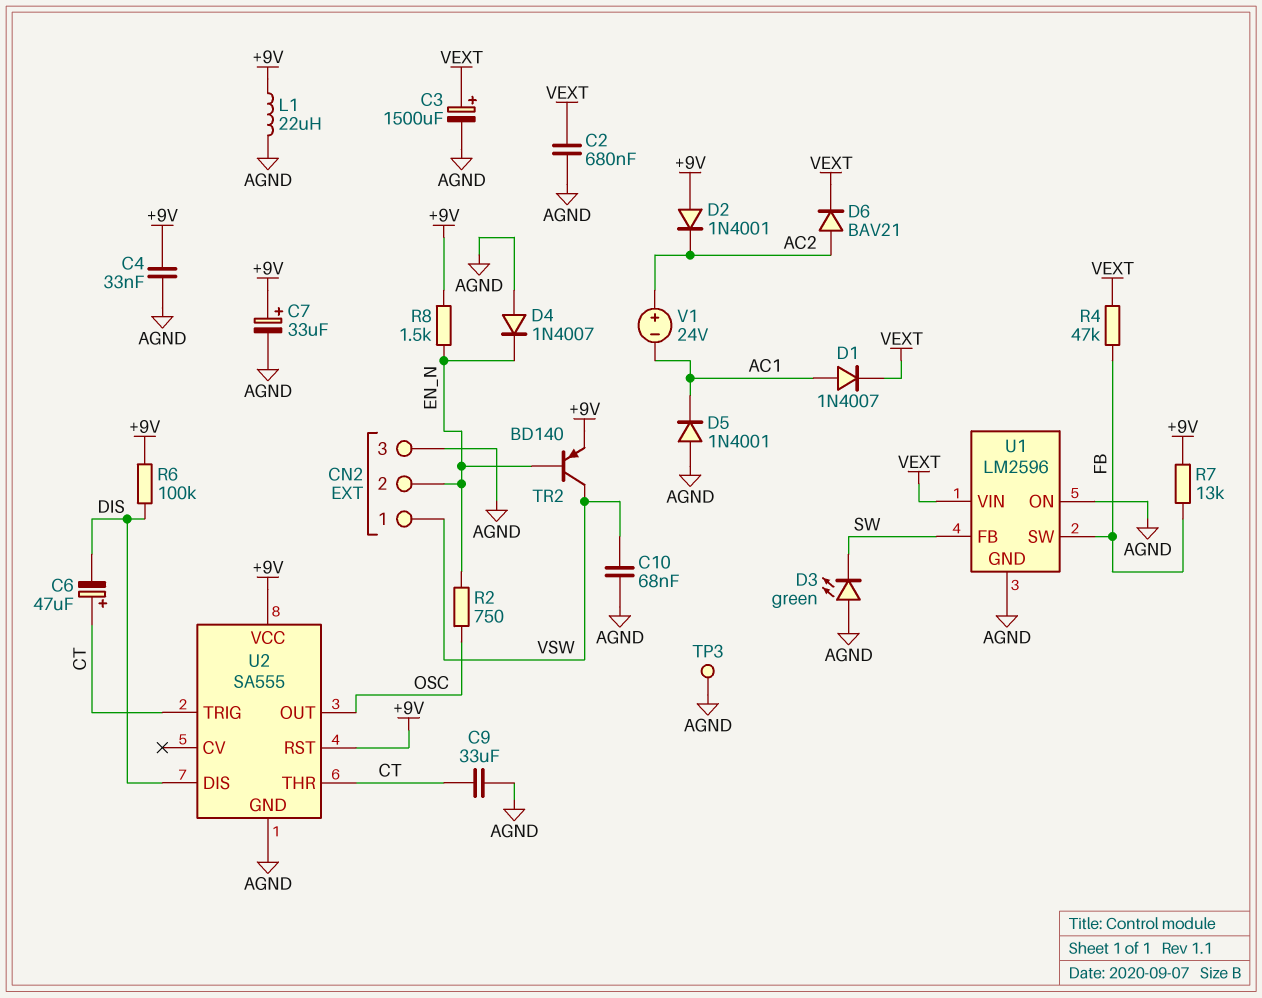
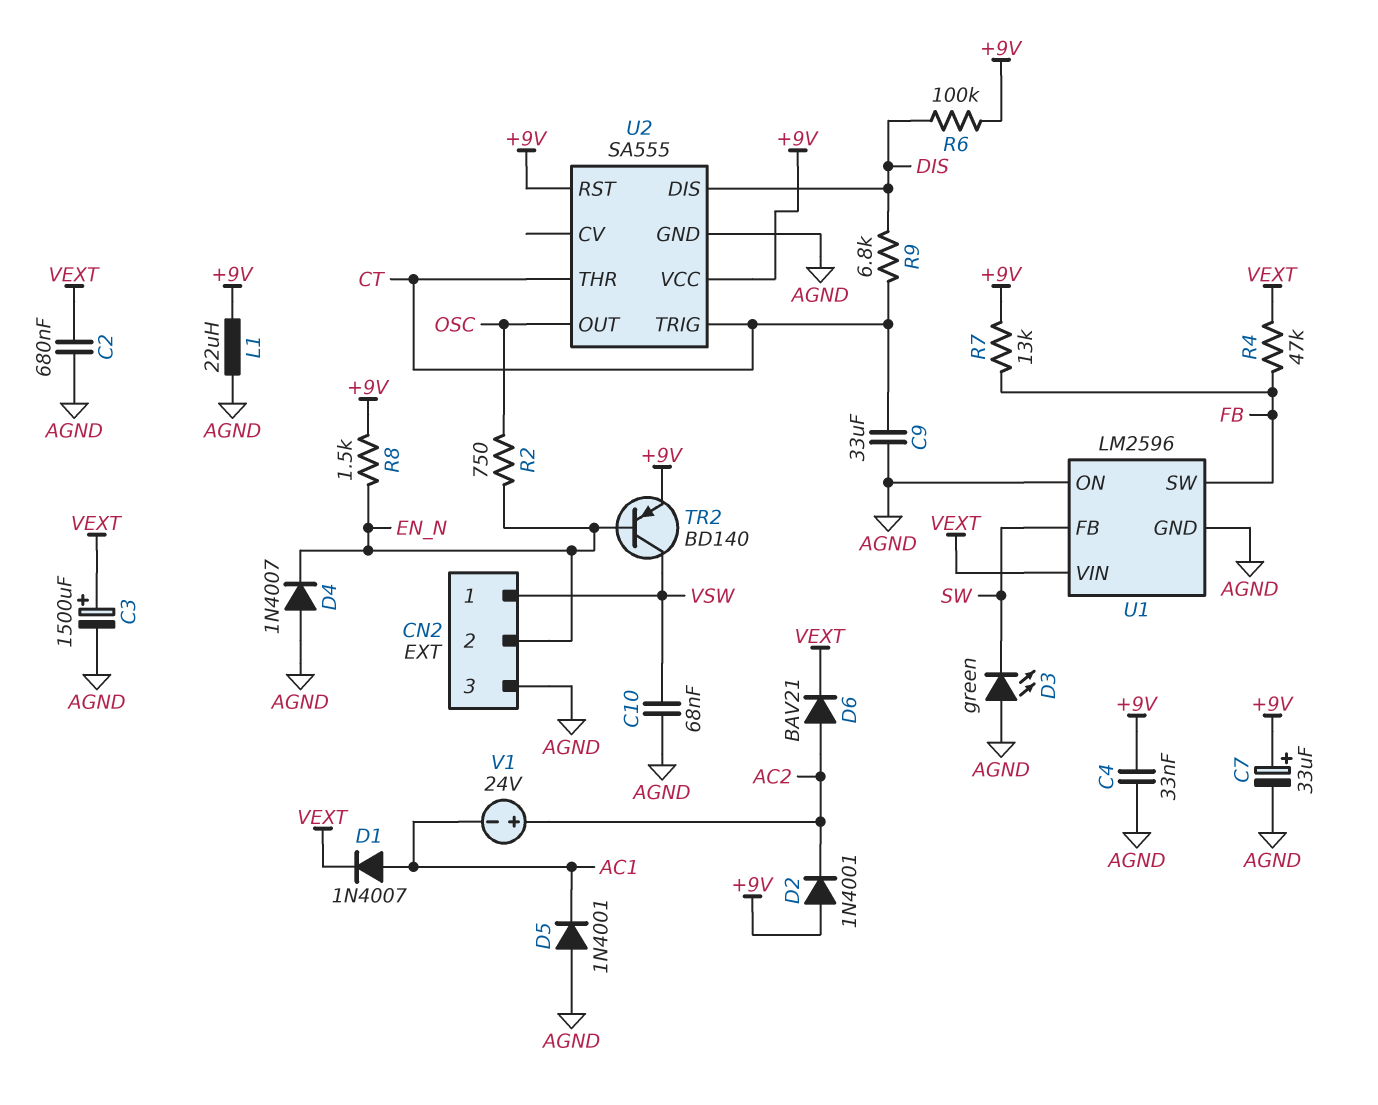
C6: 47uF (plus CT, minus DIS) -> none
R9: none -> 6.8k (CT, DIS)
TP3: test point (AGND) -> none

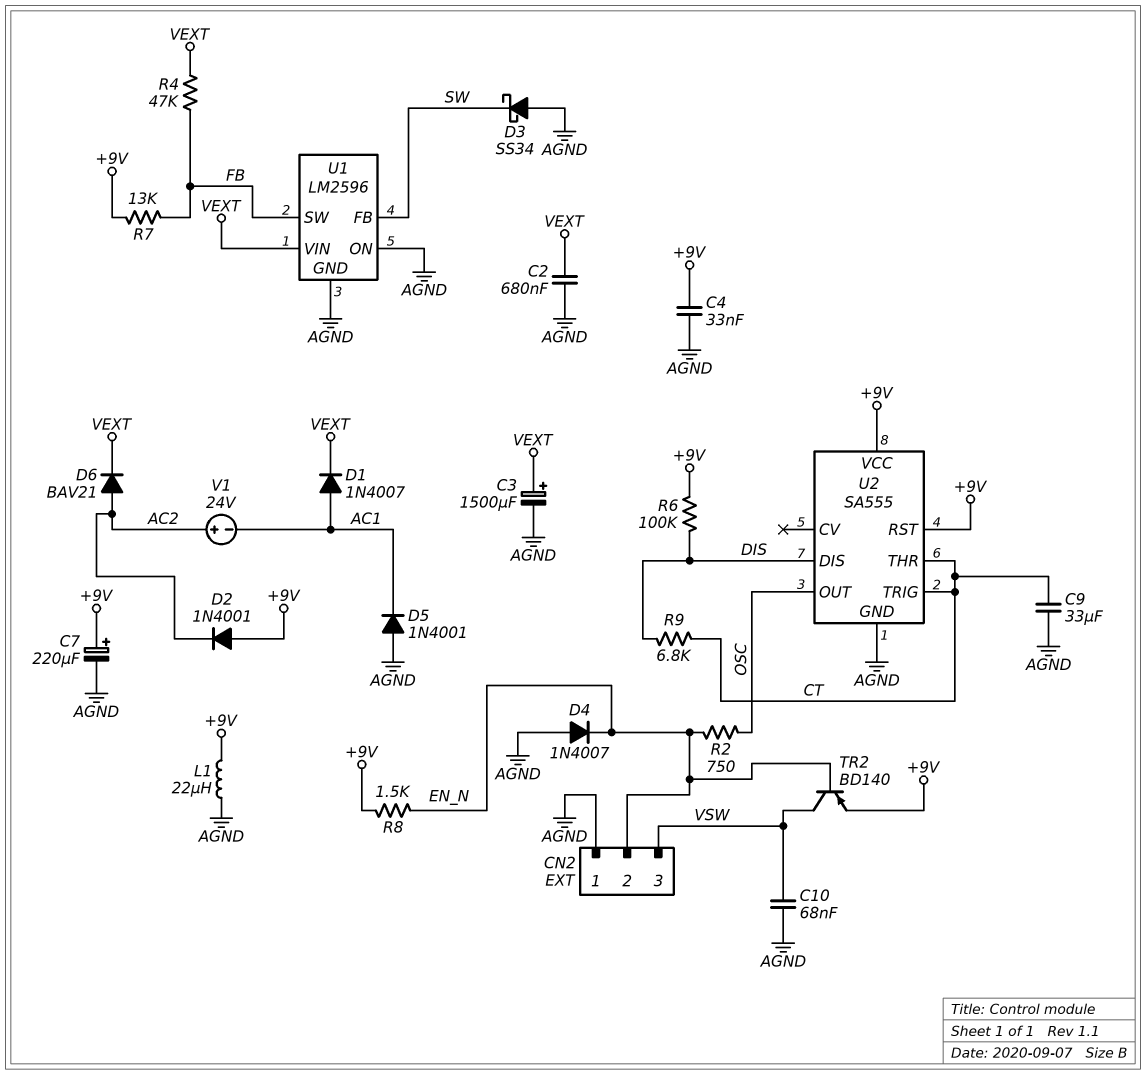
C7: 33uF (plus +9V, minus AGND) -> 220uF (plus +9V, minus AGND)
CN2 pin 1: VSW -> AGND
CN2 pin 3: AGND -> VSW
D3: LED green (A AGND, K SW) -> schottky SS34 (A AGND, K SW)

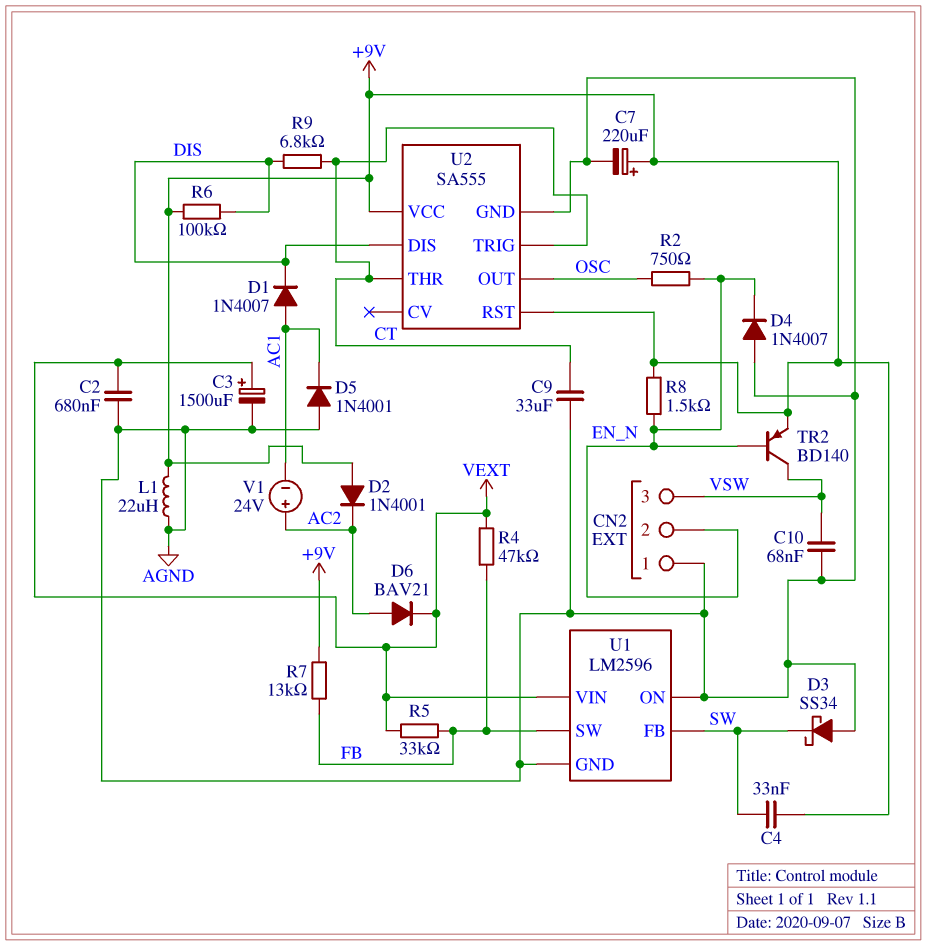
C4: 33nF (+9V, AGND) -> 33nF (+9V, SW)
D1: diode 1N4007 (A AC1, K VEXT) -> diode 1N4007 (A AC1, K DIS)
R5: none -> 33k (FB, VEXT)

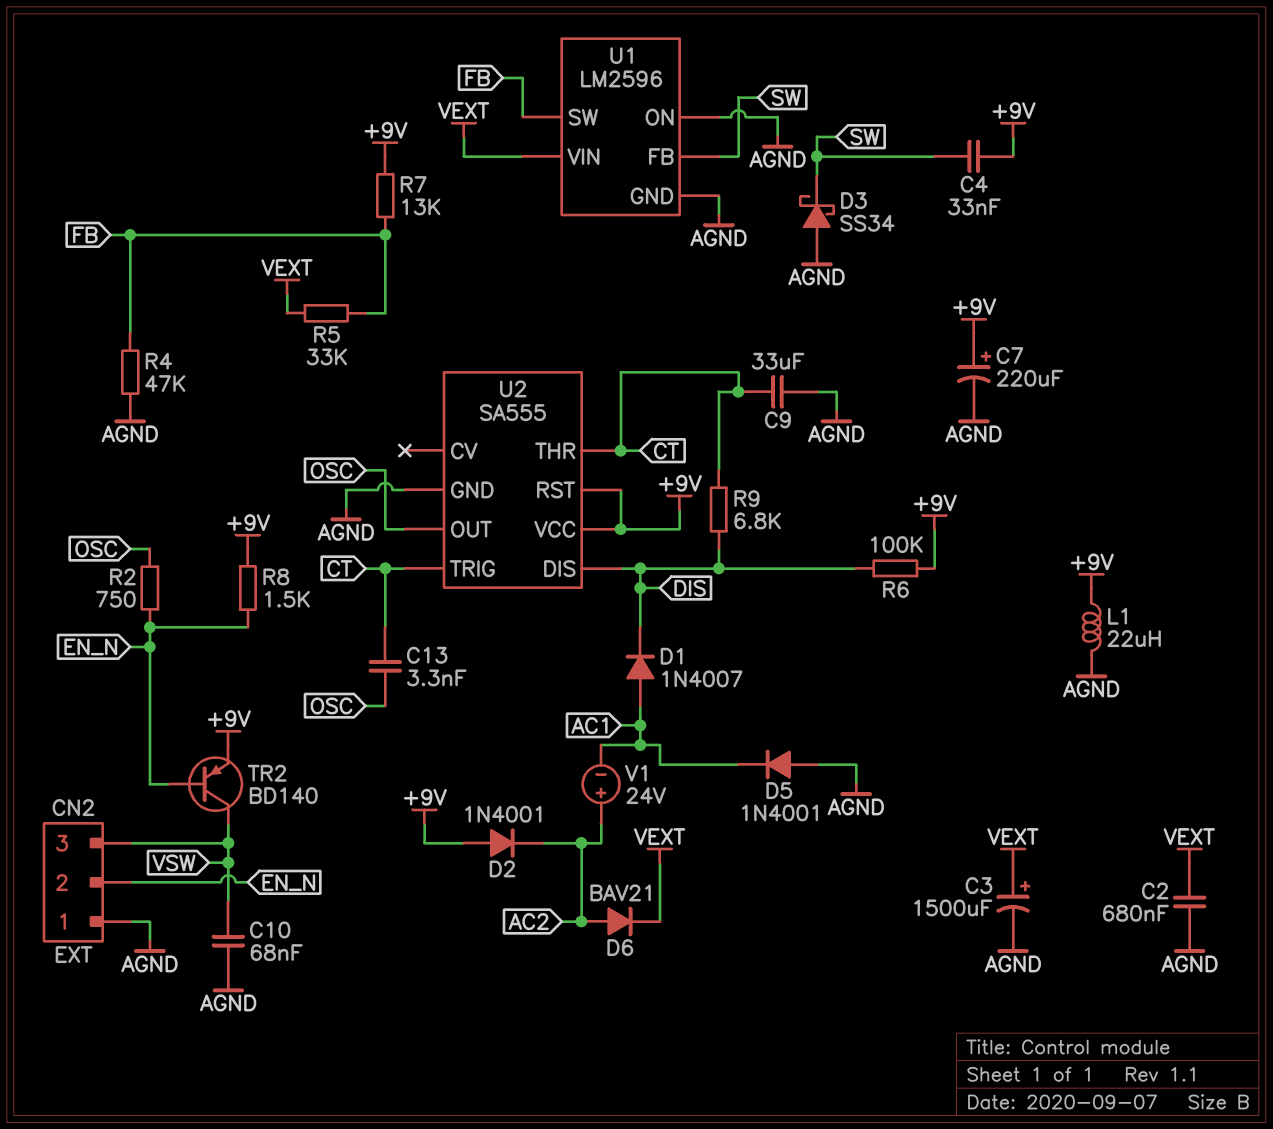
C13: none -> 3.3nF (CT, OSC)
D4: diode 1N4007 (A AGND, K EN_N) -> none
R4: 47k (FB, VEXT) -> 47k (AGND, FB)

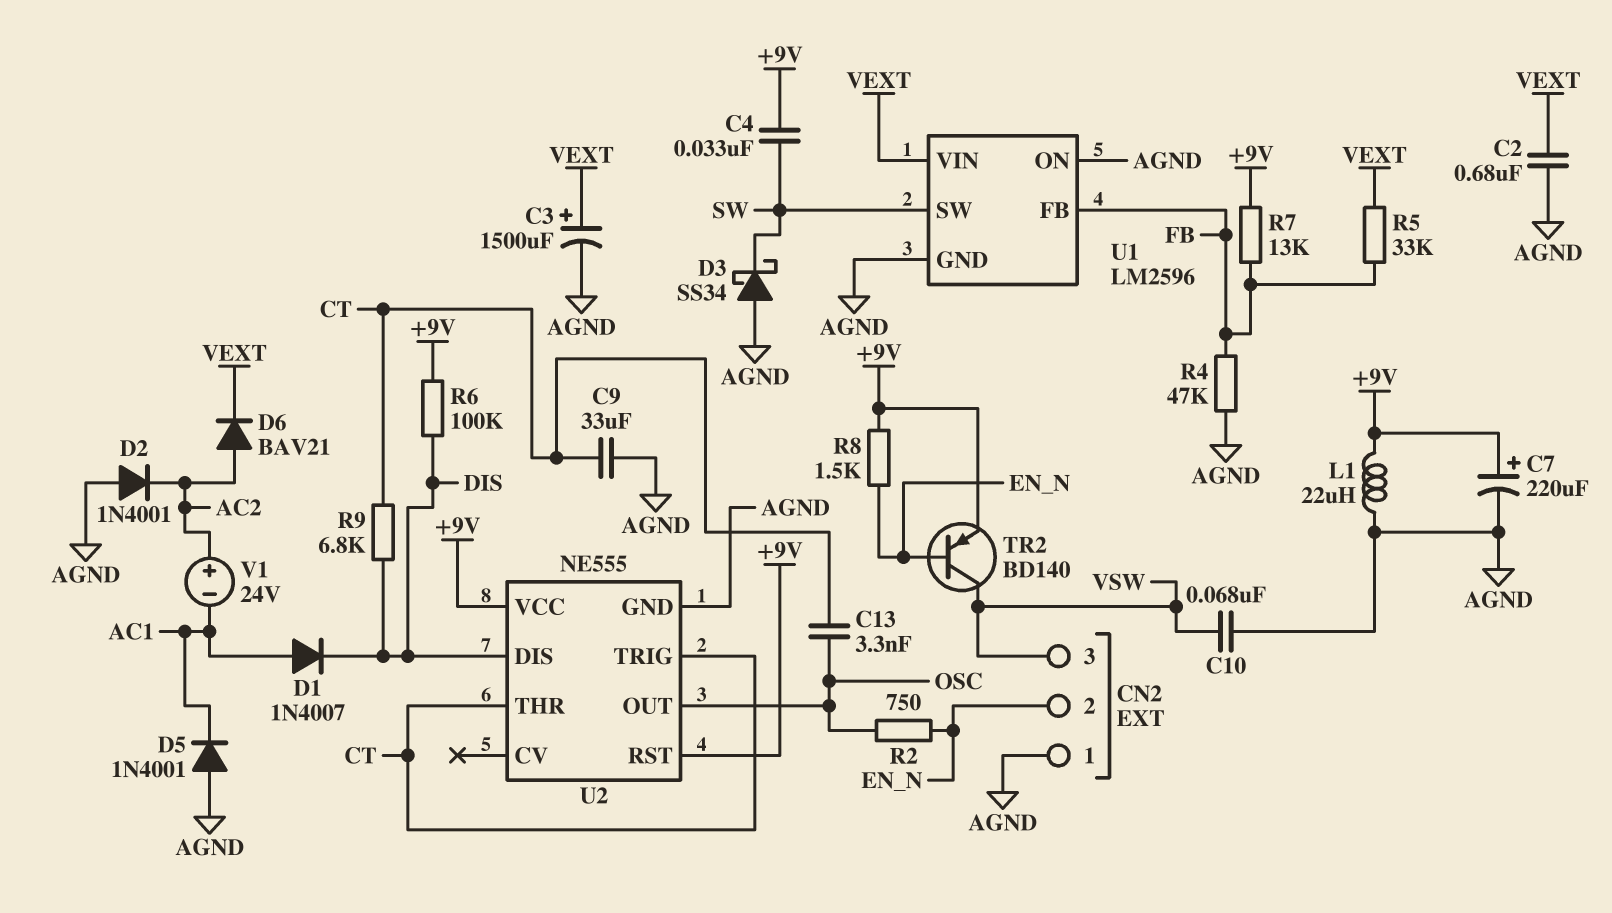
D2: diode 1N4001 (A +9V, K AC2) -> diode 1N4001 (A AGND, K AC2)
U1 pin FB: SW -> FB
U1 pin SW: FB -> SW
U2: SA555 -> NE555

